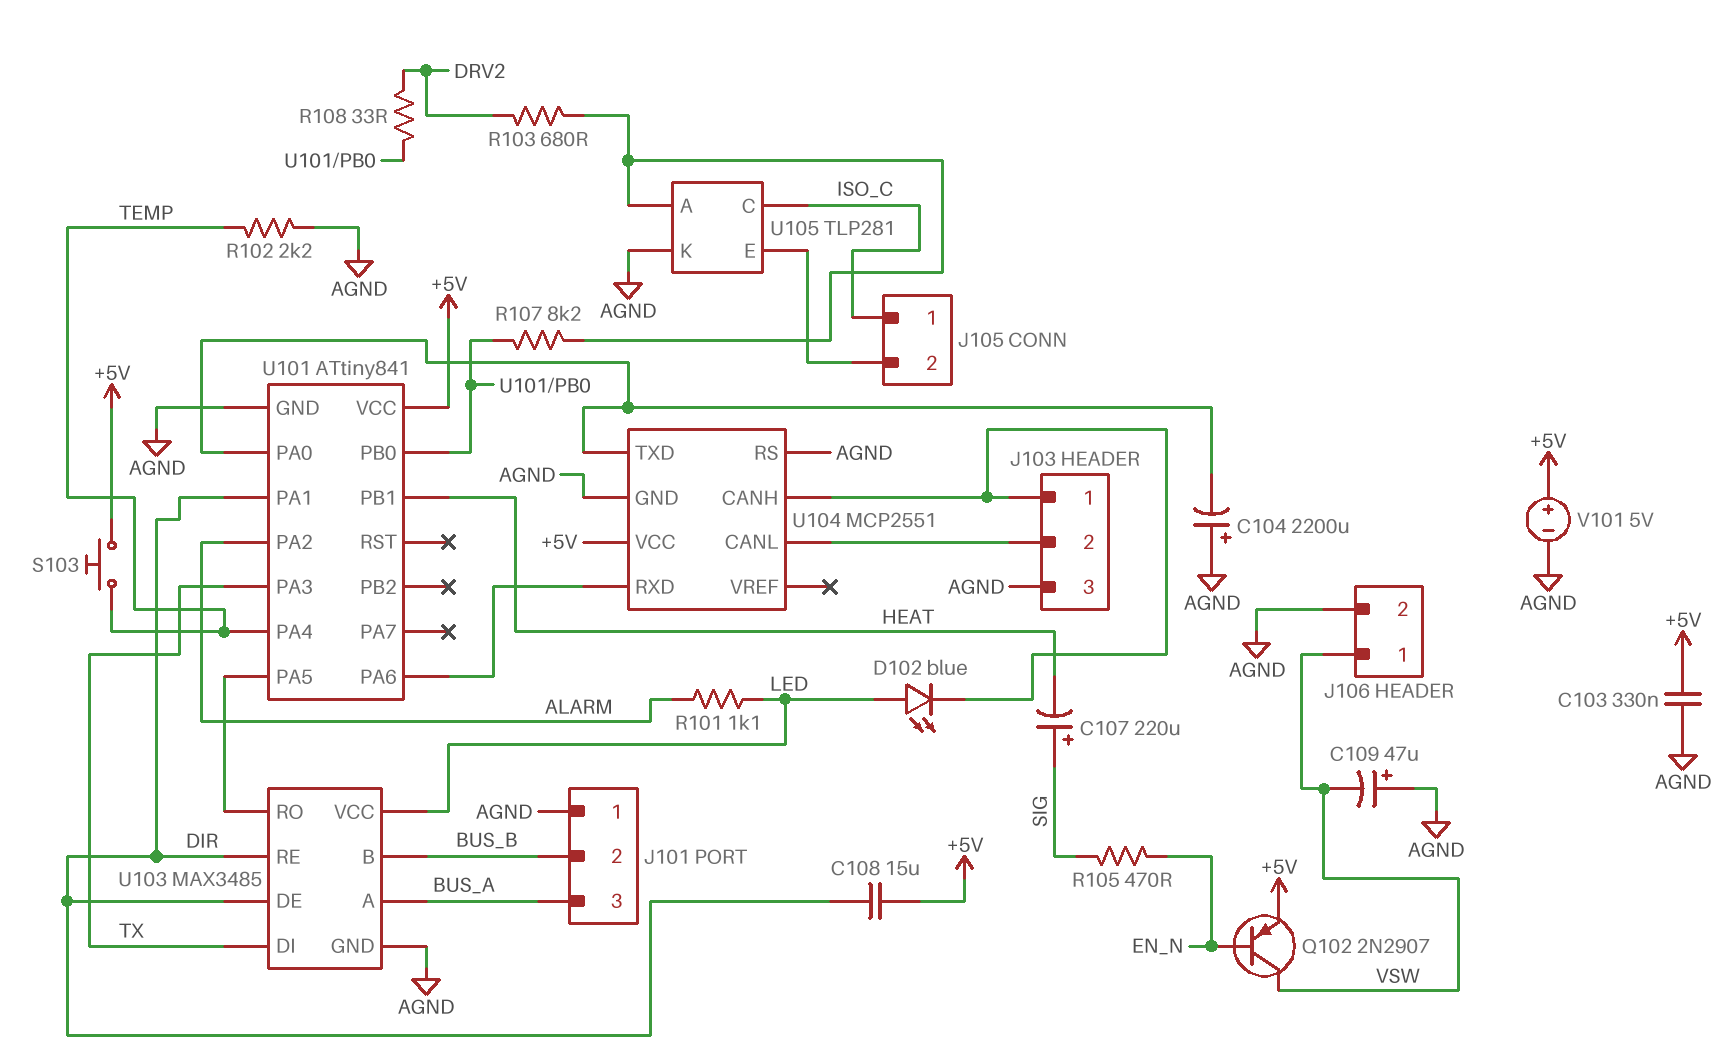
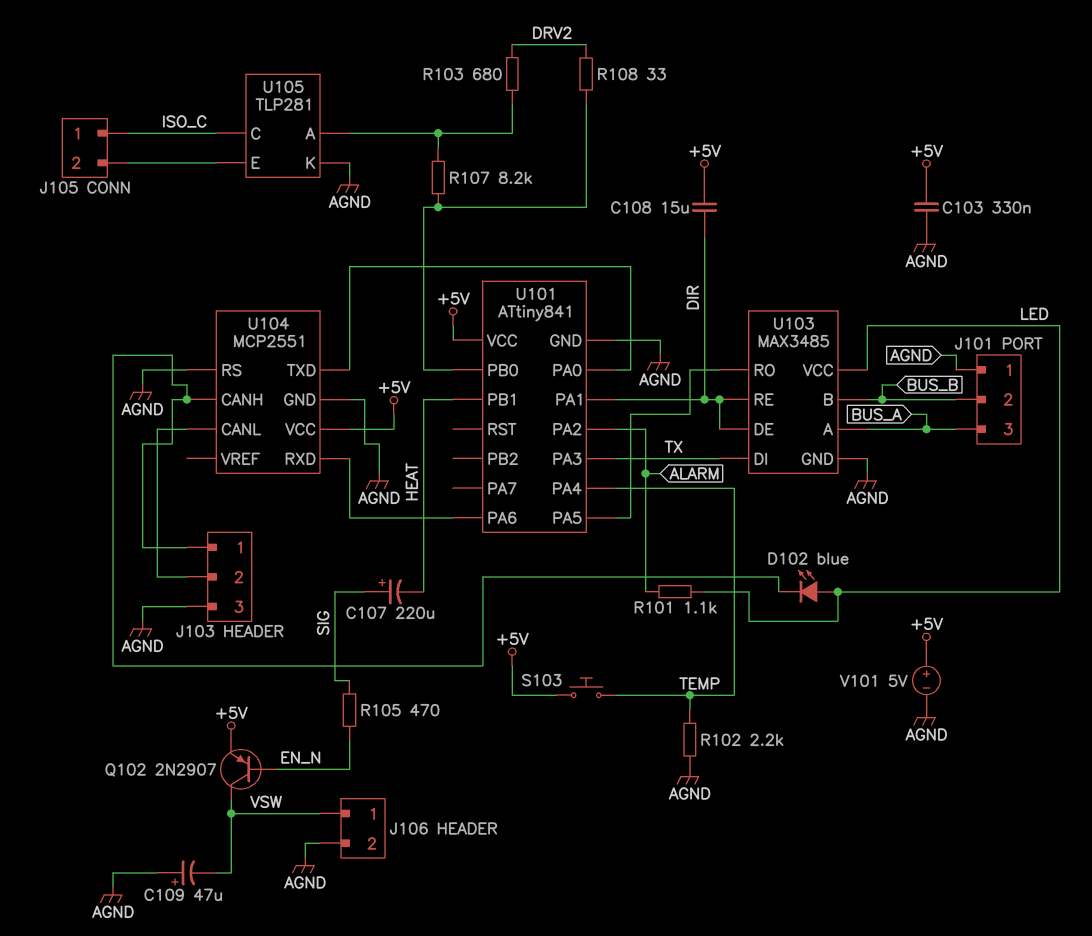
C104: 2200uF (plus AGND, minus U101/PA0) -> none

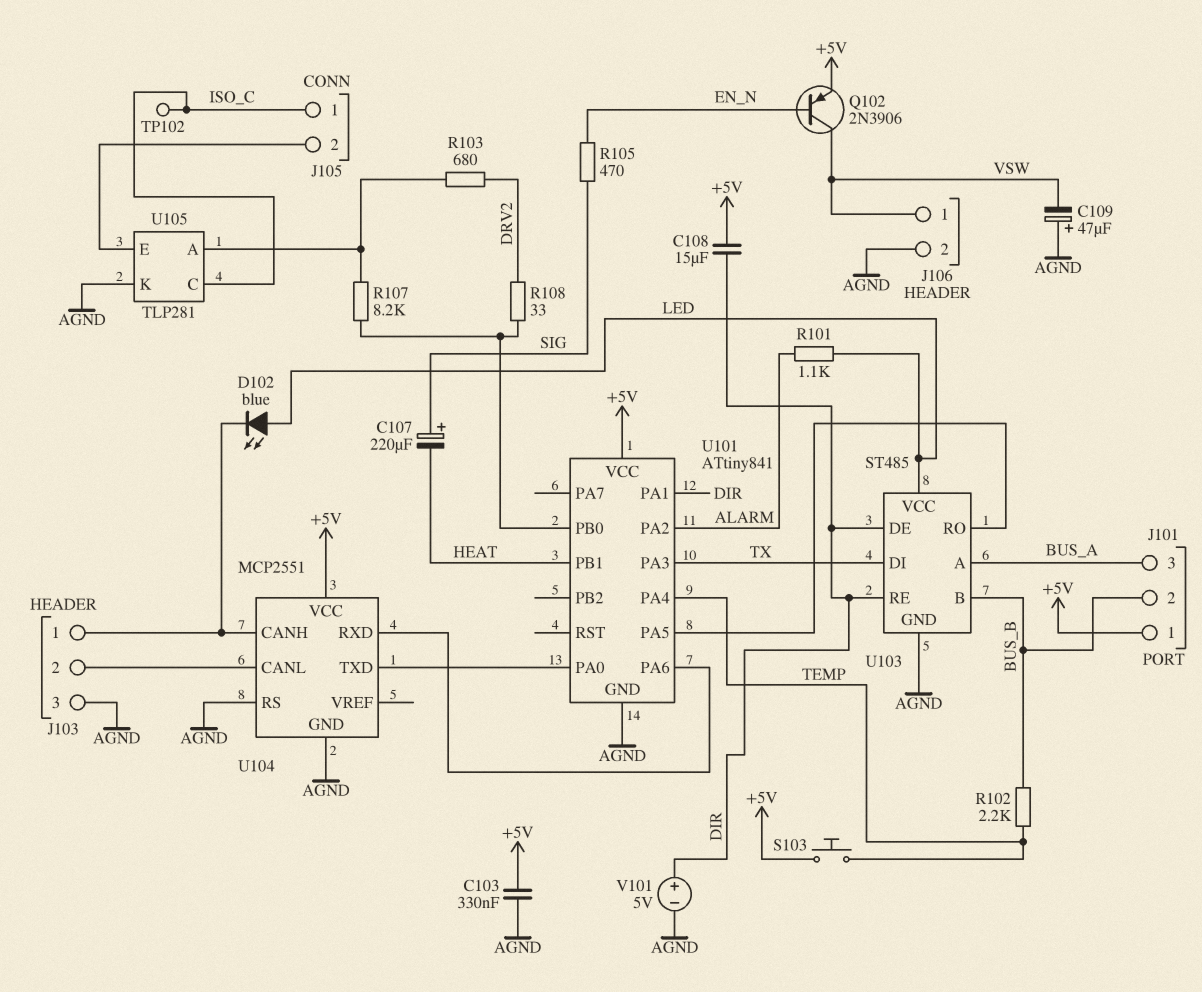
J101 pin 1: AGND -> +5V
Q102: PNP 2N2907 (B EN_N, C VSW, E +5V) -> PNP 2N3906 (B EN_N, C VSW, E +5V)
R102: 2.2k (AGND, TEMP) -> 2.2k (BUS_B, TEMP)
TP102: none -> test point (ISO_C)
U103: MAX3485 -> ST485
V101: 5V (plus +5V, minus AGND) -> 5V (plus DIR, minus AGND)

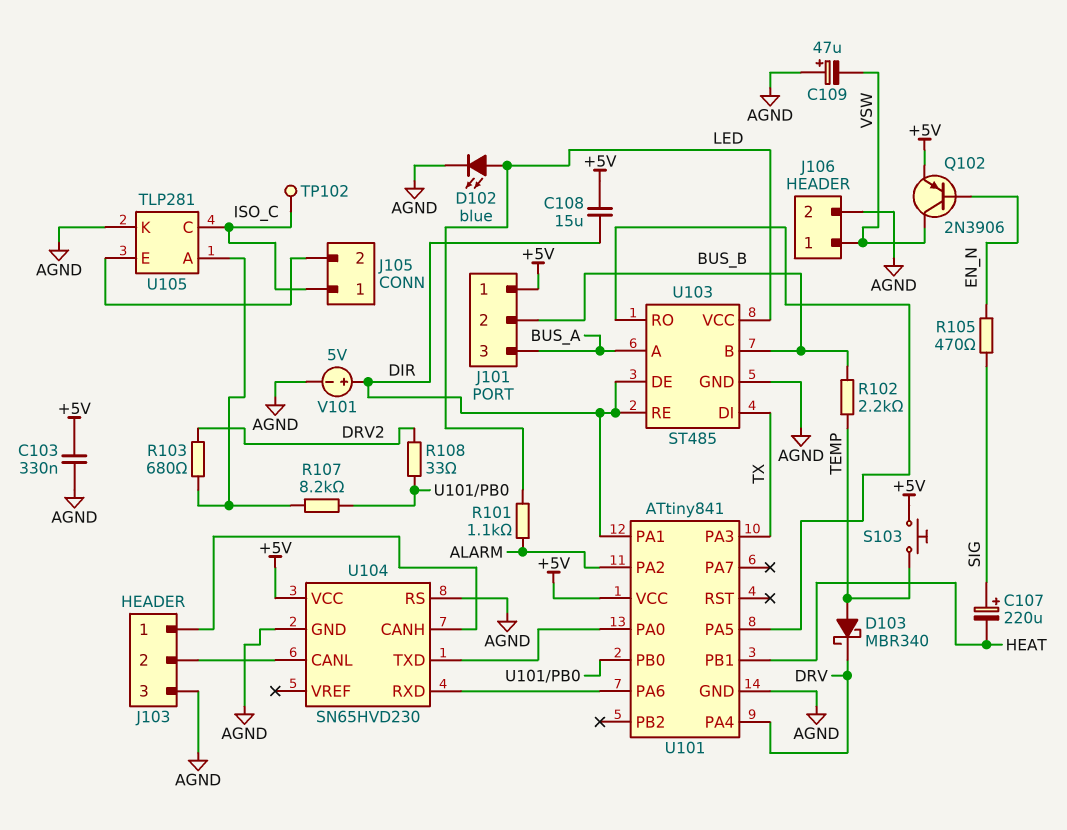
D102: LED blue (A LED, K J103/1) -> LED blue (A LED, K AGND)
D103: none -> schottky MBR340 (A TEMP, K DRV)
U101 pin PA4: TEMP -> DRV
U104: MCP2551 -> SN65HVD230

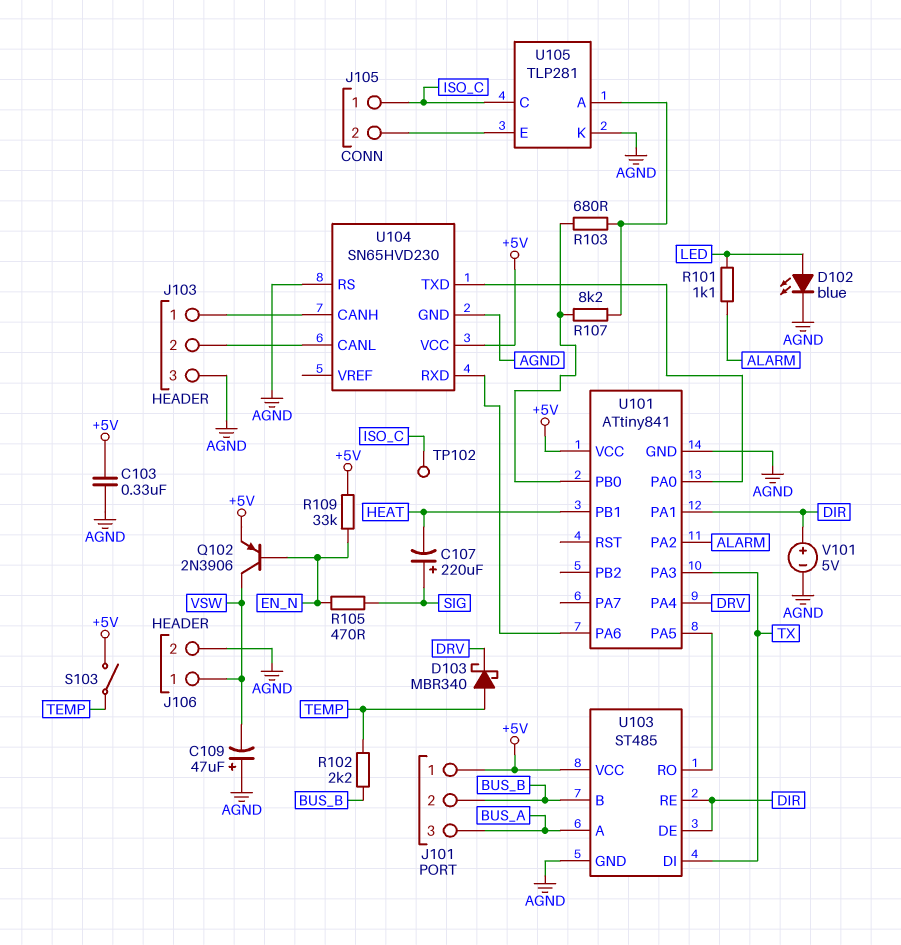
C108: 15uF (+5V, DIR) -> none
R103: 680 (DRV2, U105/A) -> 680 (U101/PB0, U105/A)
R108: 33 (DRV2, U101/PB0) -> none
R109: none -> 33k (+5V, EN_N)
S103: button (+5V, TEMP) -> switch (+5V, TEMP)
U103 pin VCC: LED -> +5V

